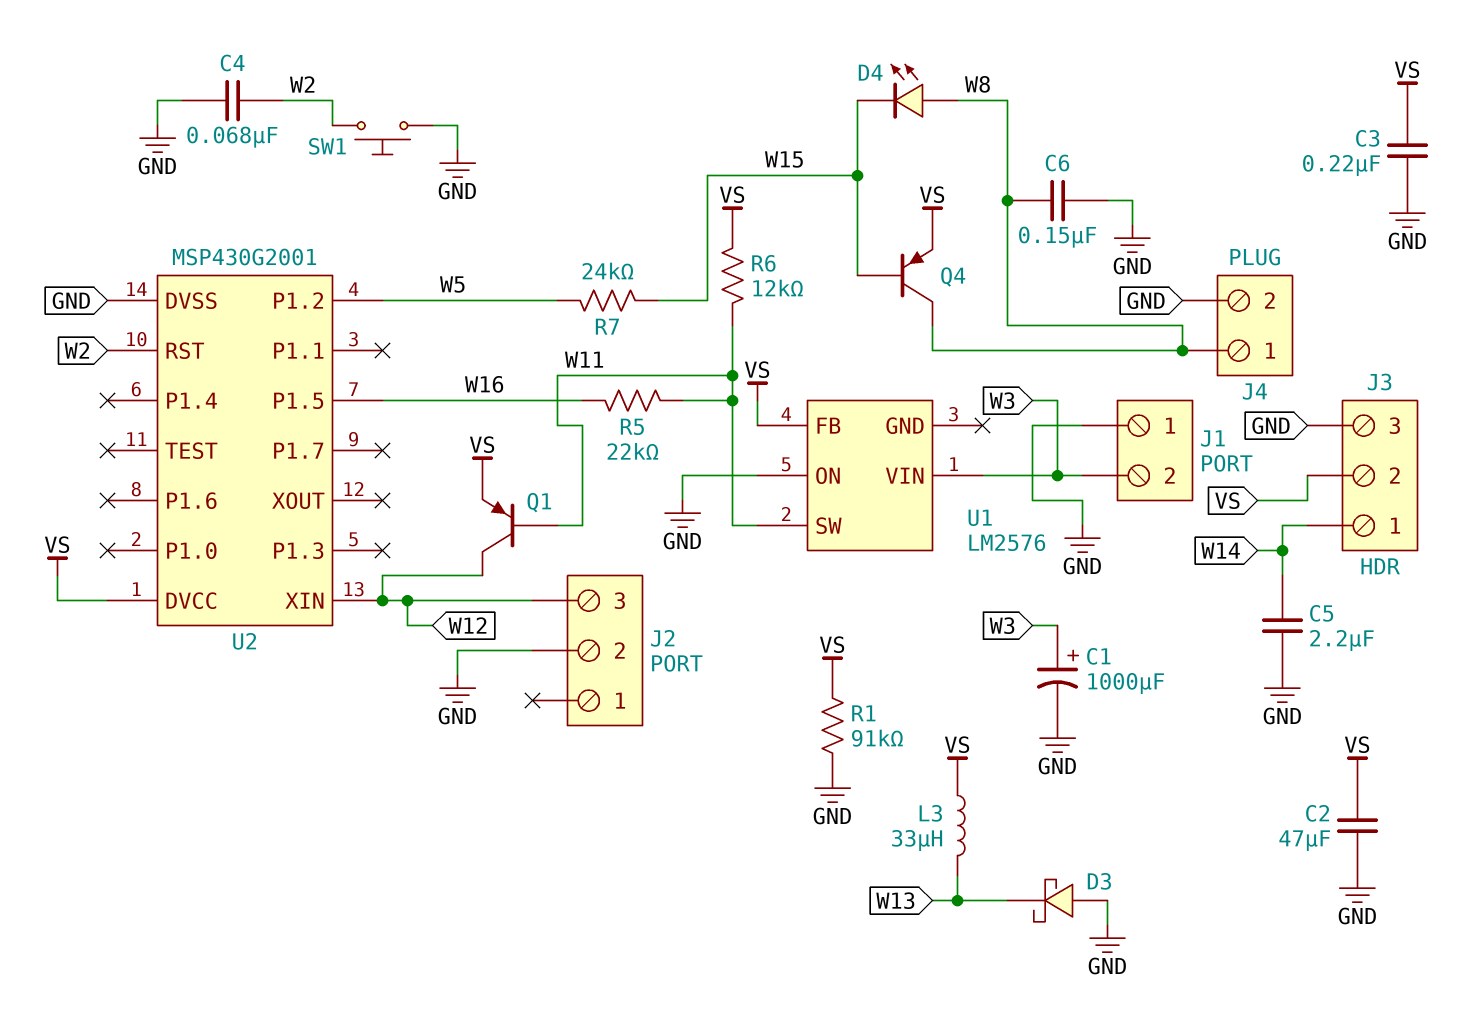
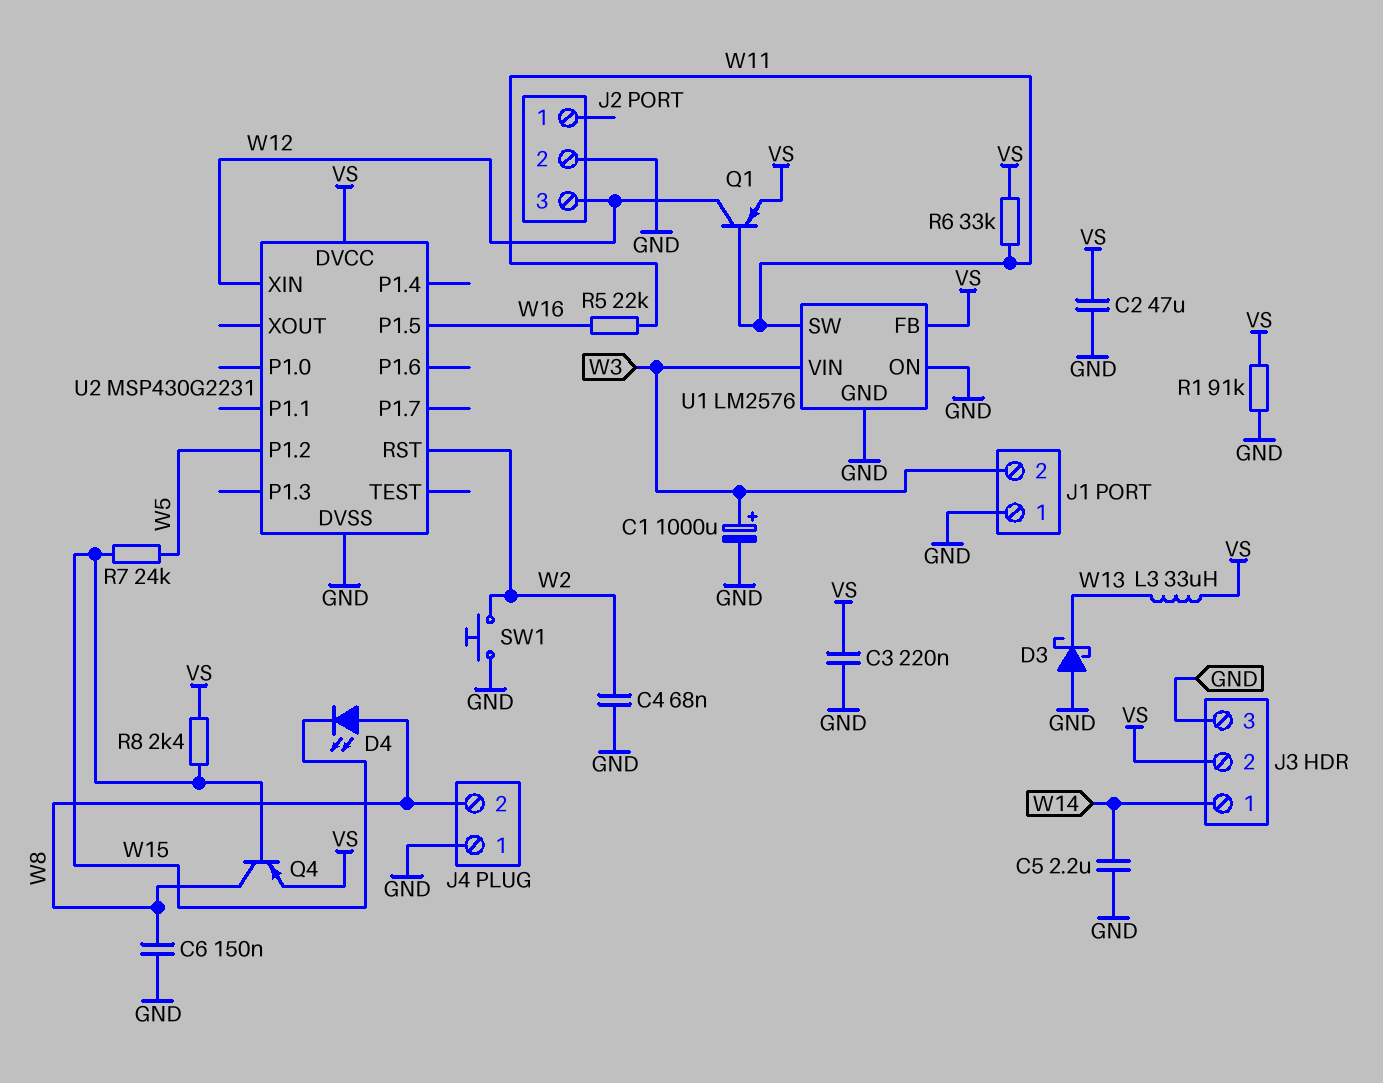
J4 pin 1: W8 -> GND
J4 pin 2: GND -> W8
R6: 12k (VS, W11) -> 33k (VS, W11)
R8: none -> 2.4k (VS, W15)
U1 pin GND: none -> GND
U2: MSP430G2001 -> MSP430G2231

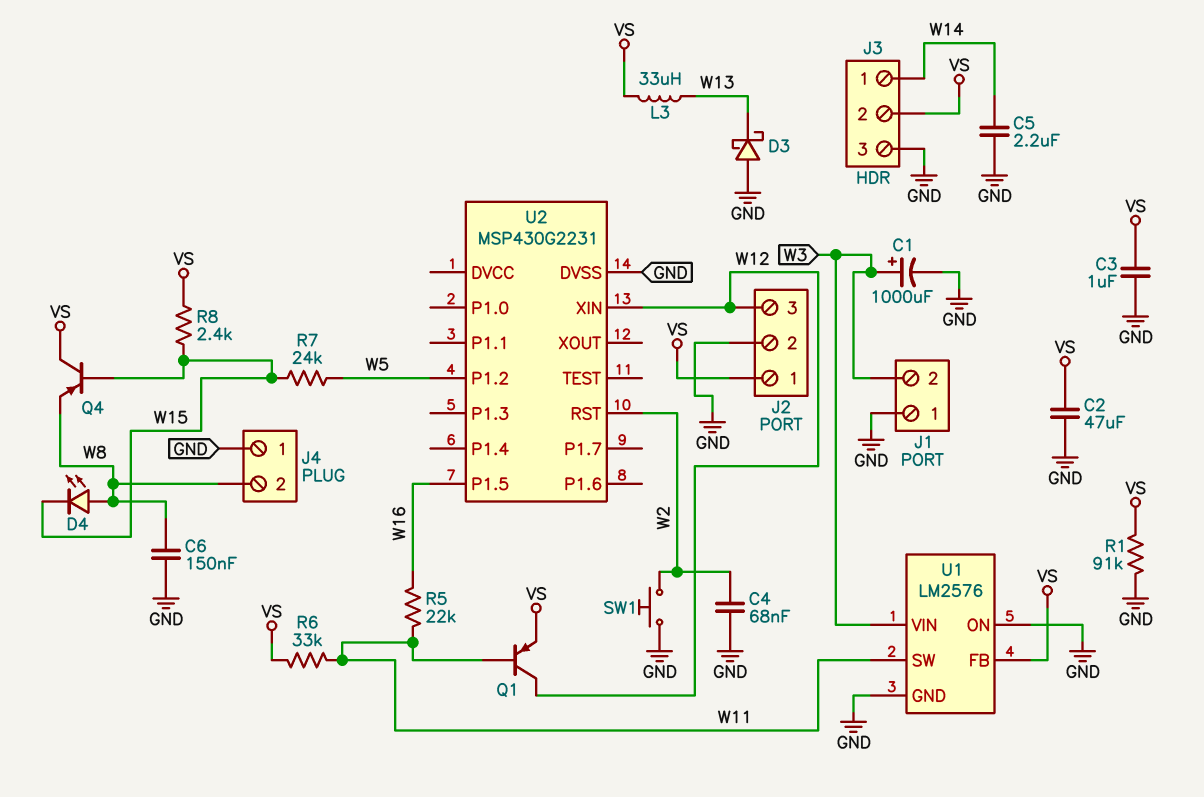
C3: 220nF (GND, VS) -> 1uF (GND, VS)
J2 pin 1: none -> VS
Q4: PNP (B W15, C W8, E VS) -> PNP (B W15, C VS, E W8)
U2 pin DVCC: VS -> none

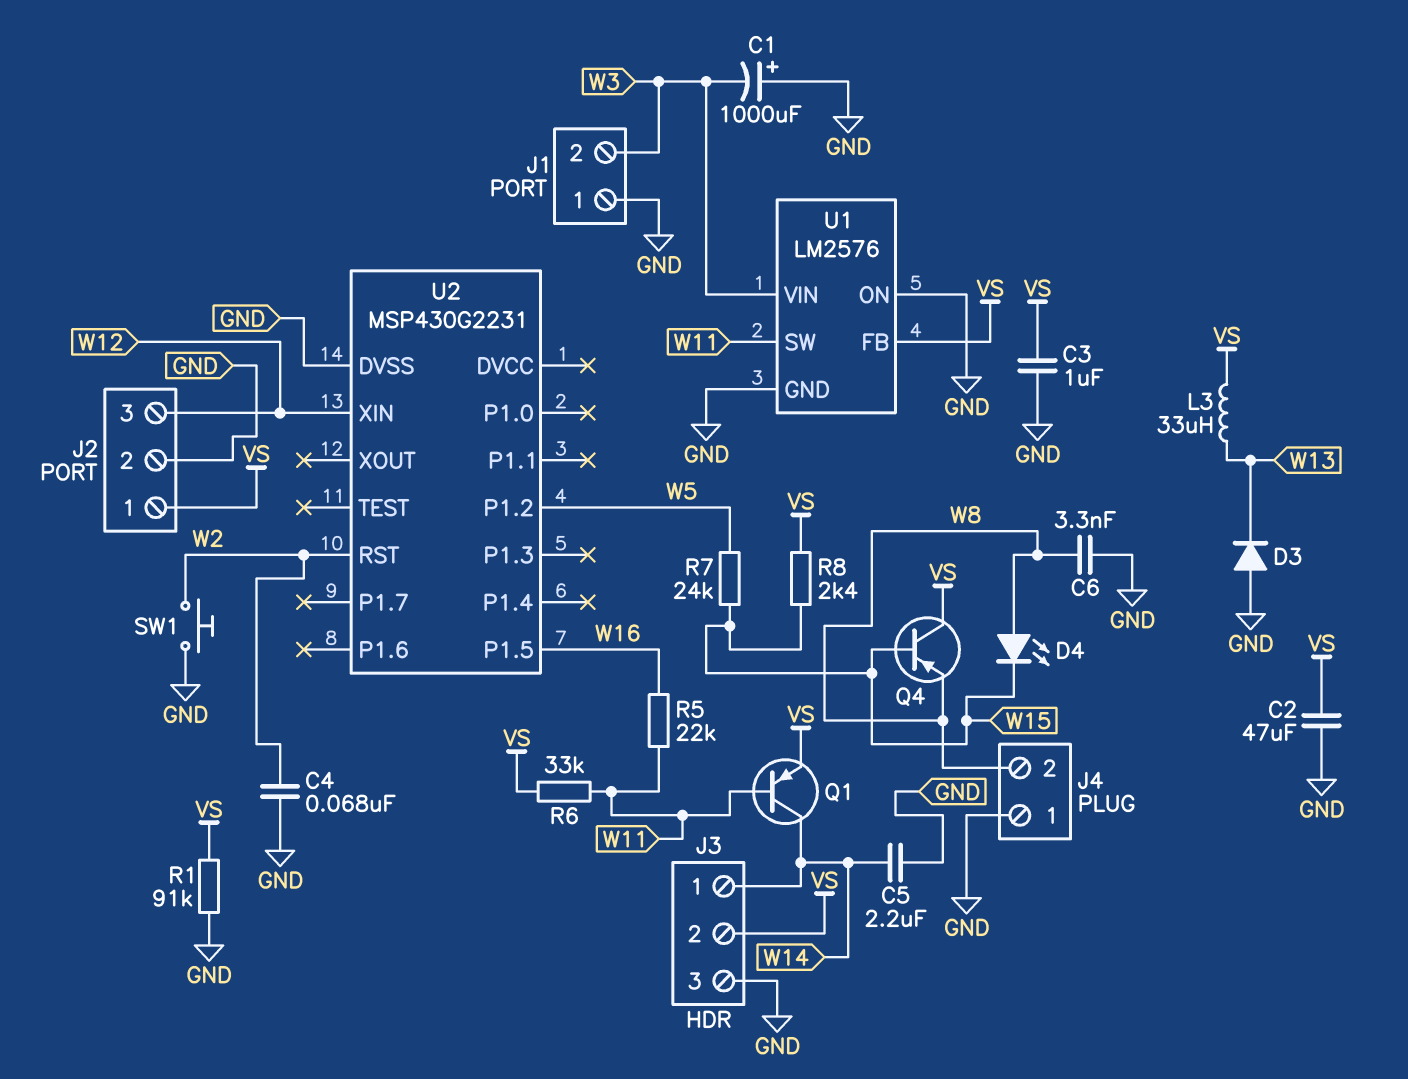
C1: 1000uF (plus W3, minus GND) -> 1000uF (plus GND, minus W3)
C6: 150nF (GND, W8) -> 3.3nF (GND, W8)
D3: schottky (A GND, K W13) -> diode (A GND, K W13)
Q1: PNP (B W11, C W12, E VS) -> PNP (B W11, C W14, E VS)

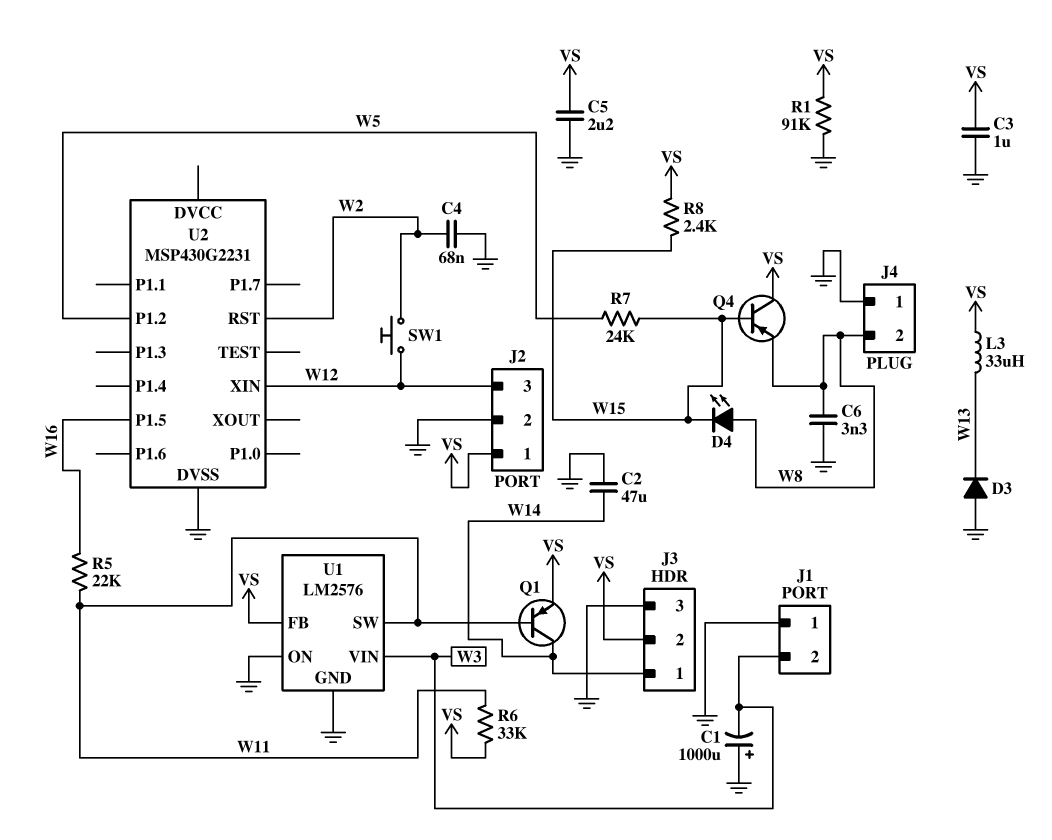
C2: 47uF (GND, VS) -> 47uF (GND, W14)
C5: 2.2uF (GND, W14) -> 2.2uF (GND, VS)
SW1: button (GND, W2) -> button (W2, W12)

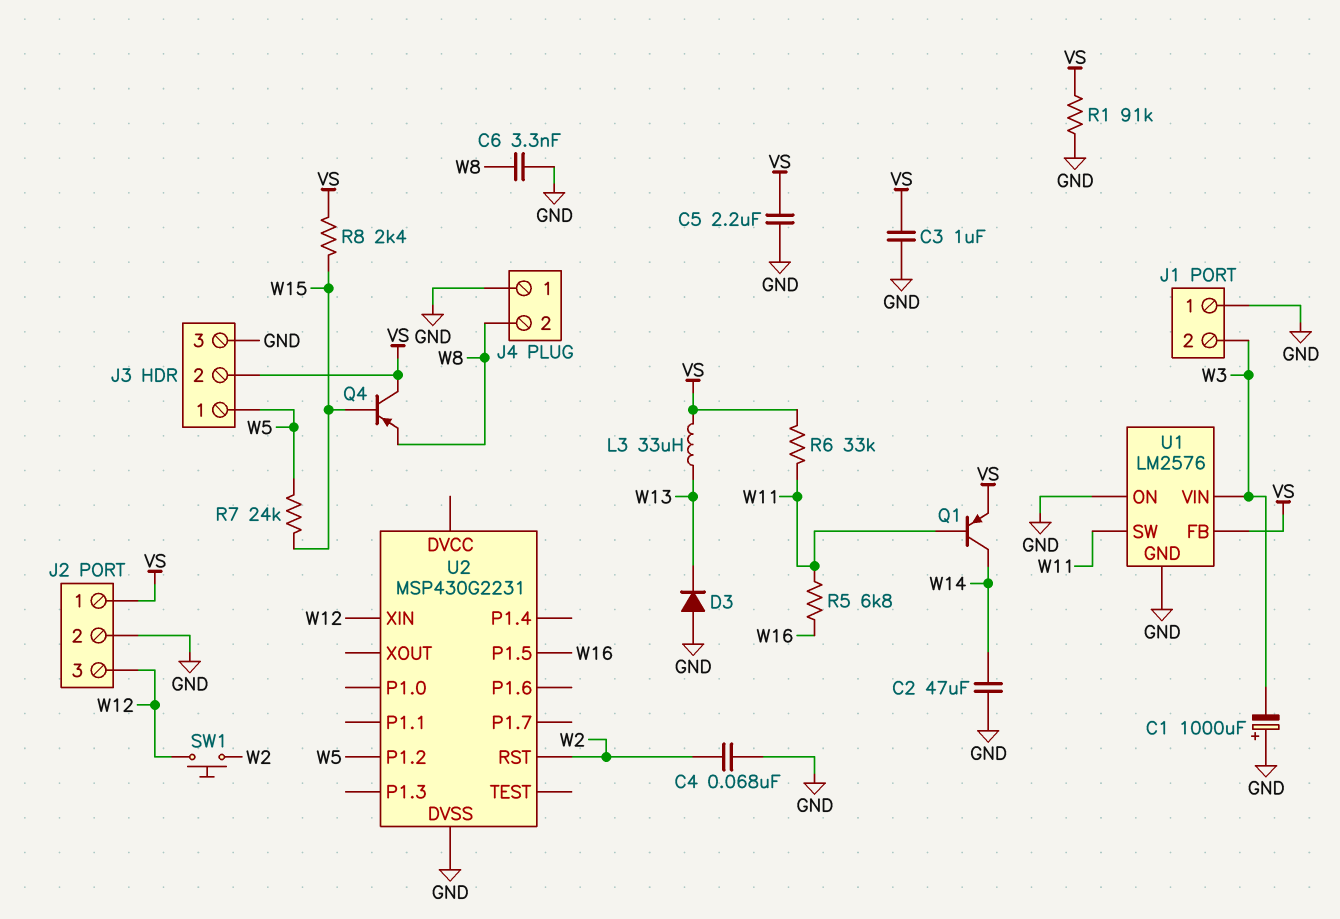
D4: LED (A W8, K W15) -> none
J3 pin 1: W14 -> W5
R5: 22k (W11, W16) -> 6.8k (W11, W16)

